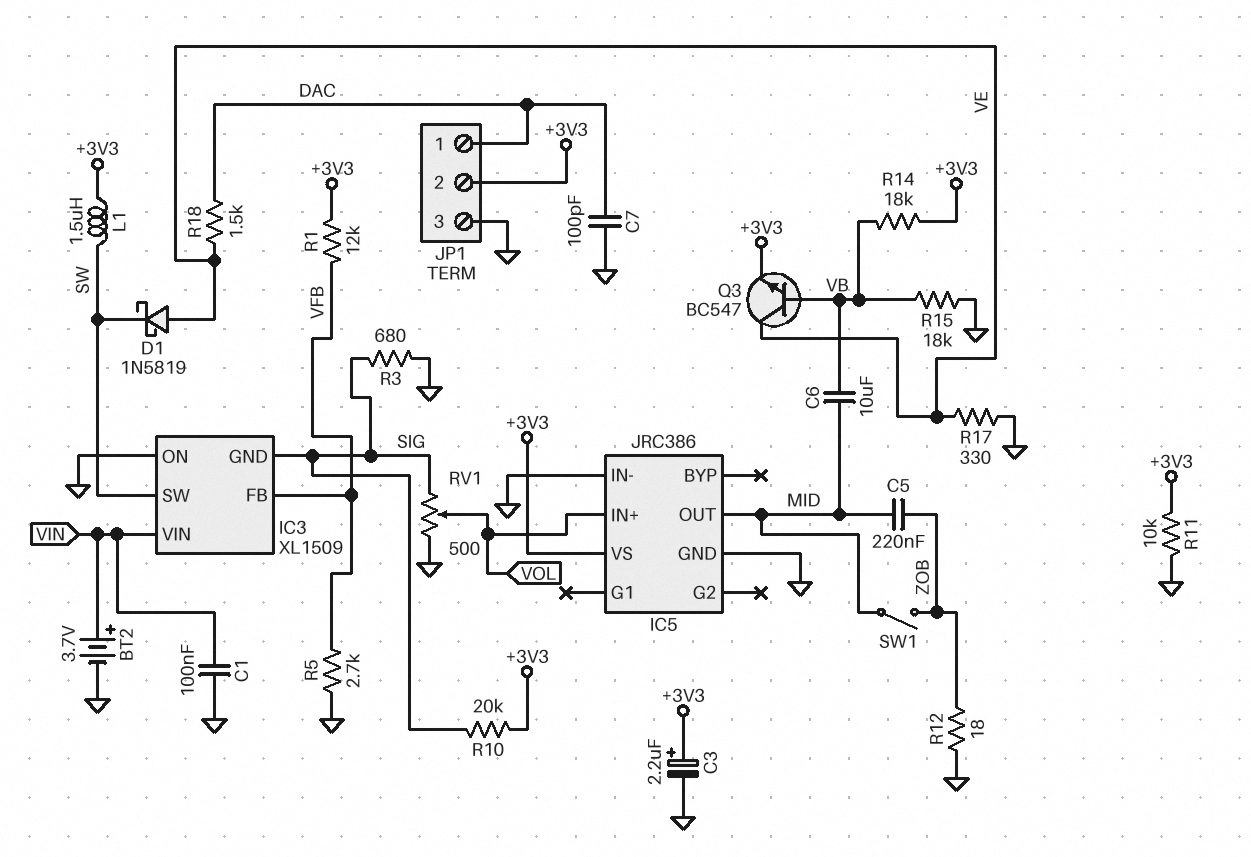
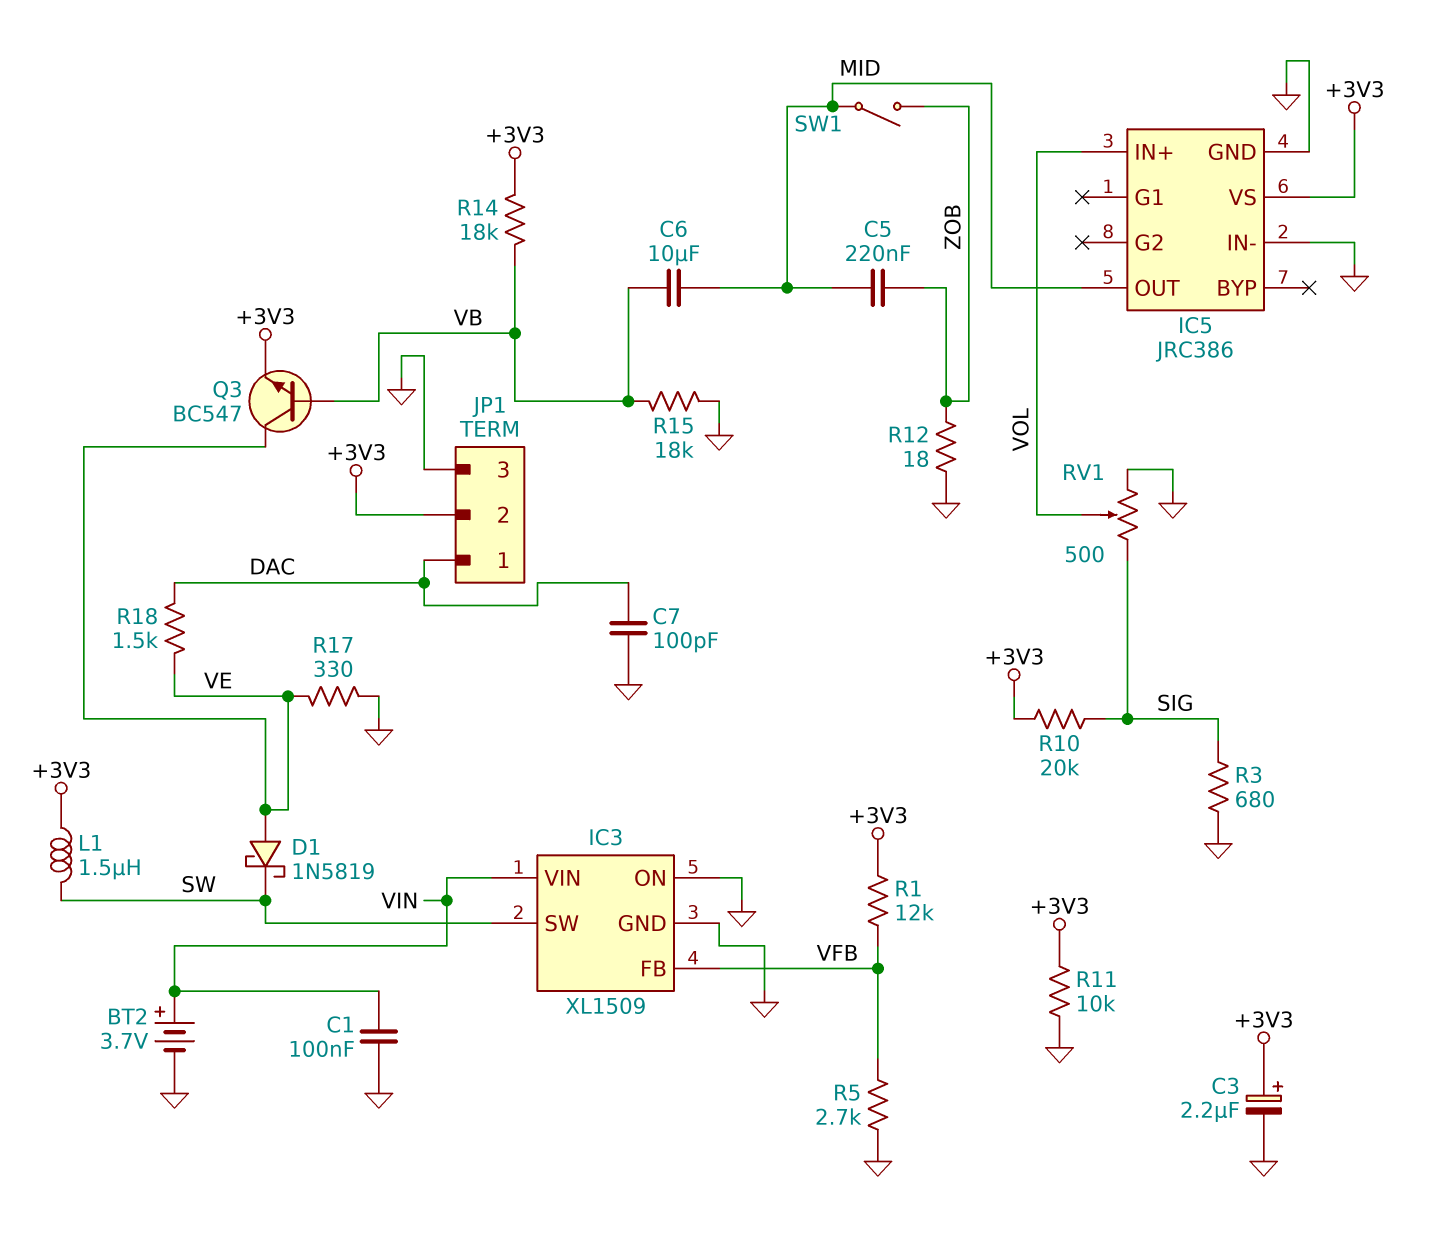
IC3 pin GND: SIG -> GND

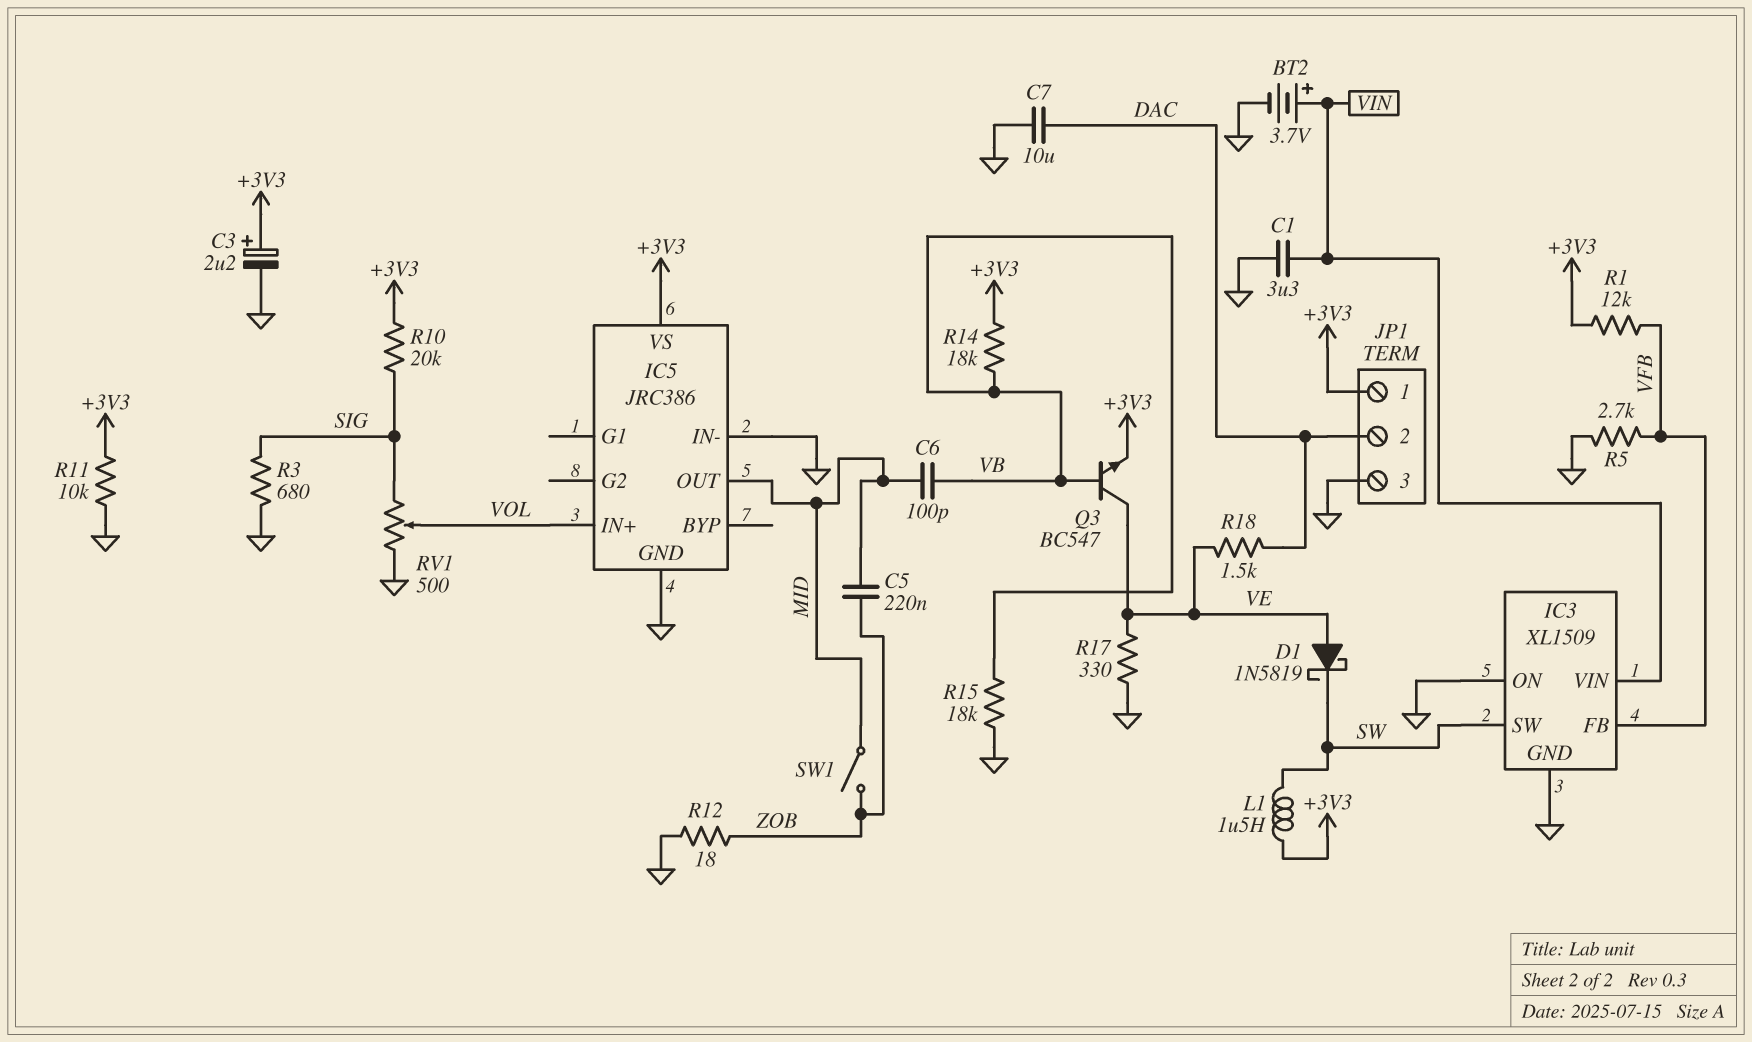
C1: 100nF (GND, VIN) -> 3.3uF (GND, VIN)
C6: 10uF (MID, VB) -> 100pF (MID, VB)
C7: 100pF (DAC, GND) -> 10uF (DAC, GND)
JP1 pin 1: DAC -> +3V3
JP1 pin 2: +3V3 -> DAC

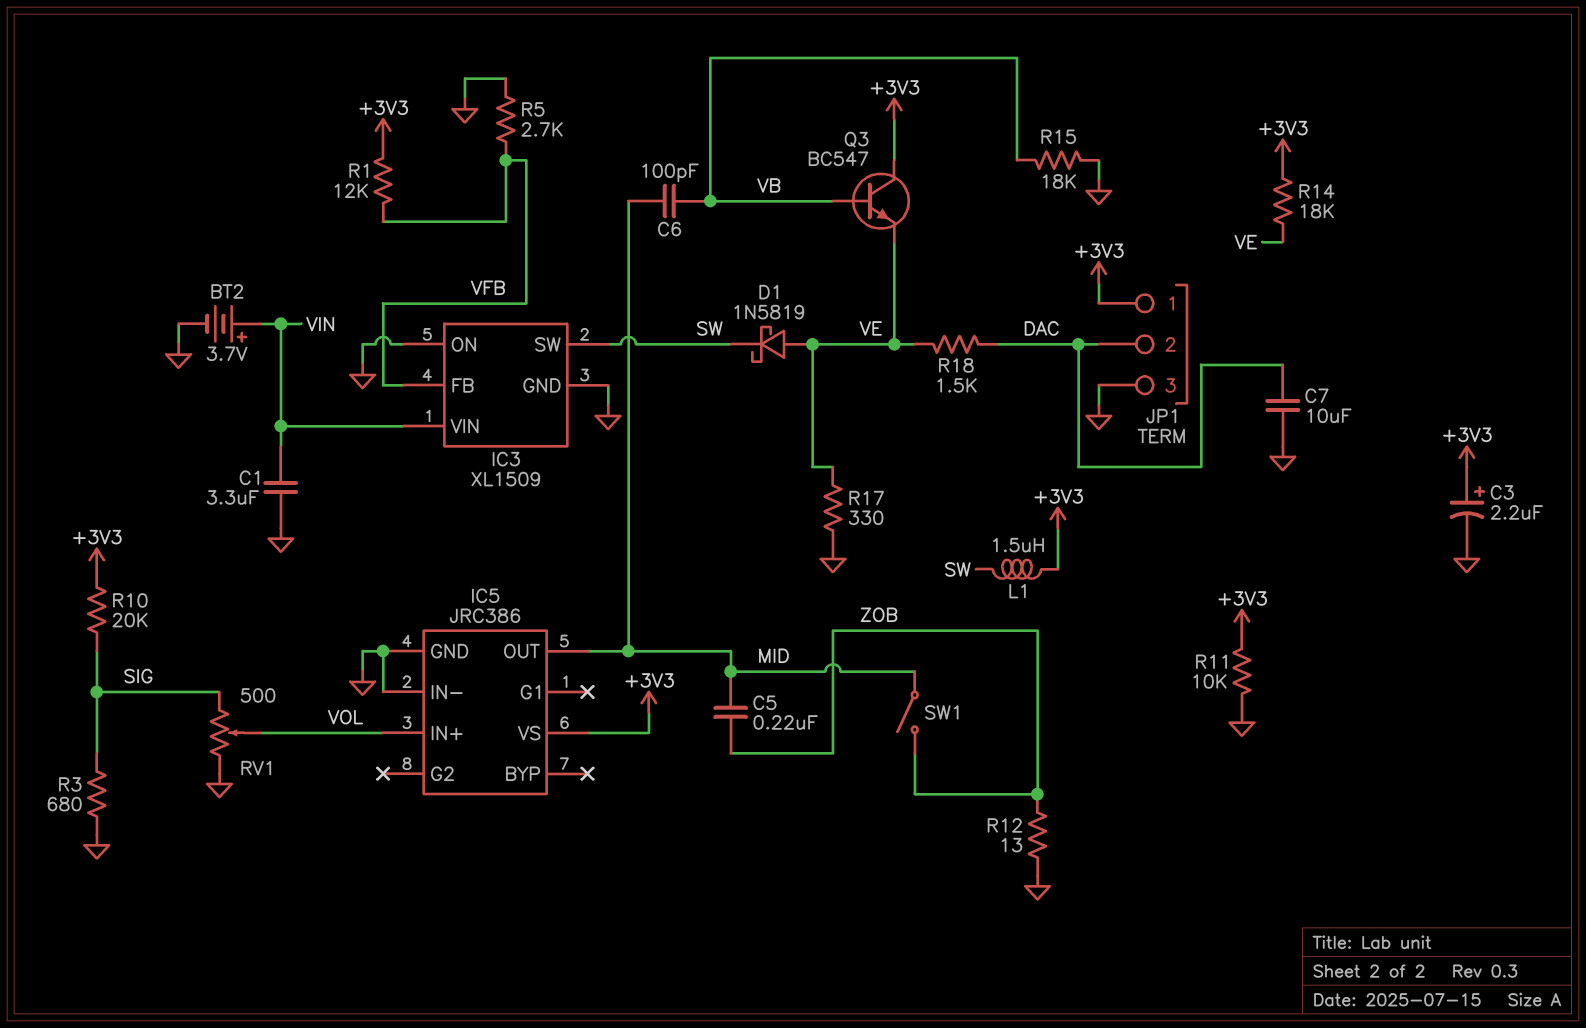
Q3: NPN BC547 (B VB, C VE, E +3V3) -> NPN BC547 (B VB, C +3V3, E VE)
R12: 18 (GND, ZOB) -> 13 (GND, ZOB)
R14: 18k (+3V3, VB) -> 18k (+3V3, VE)

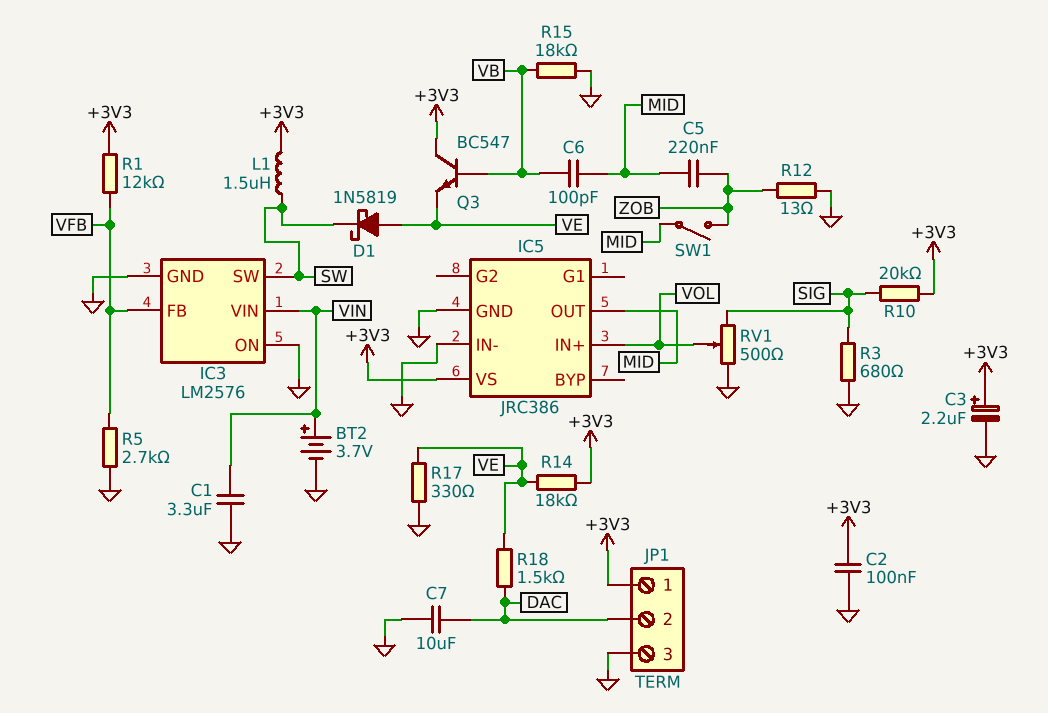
C2: none -> 100nF (+3V3, GND)
IC3: XL1509 -> LM2576
R11: 10k (+3V3, GND) -> none

